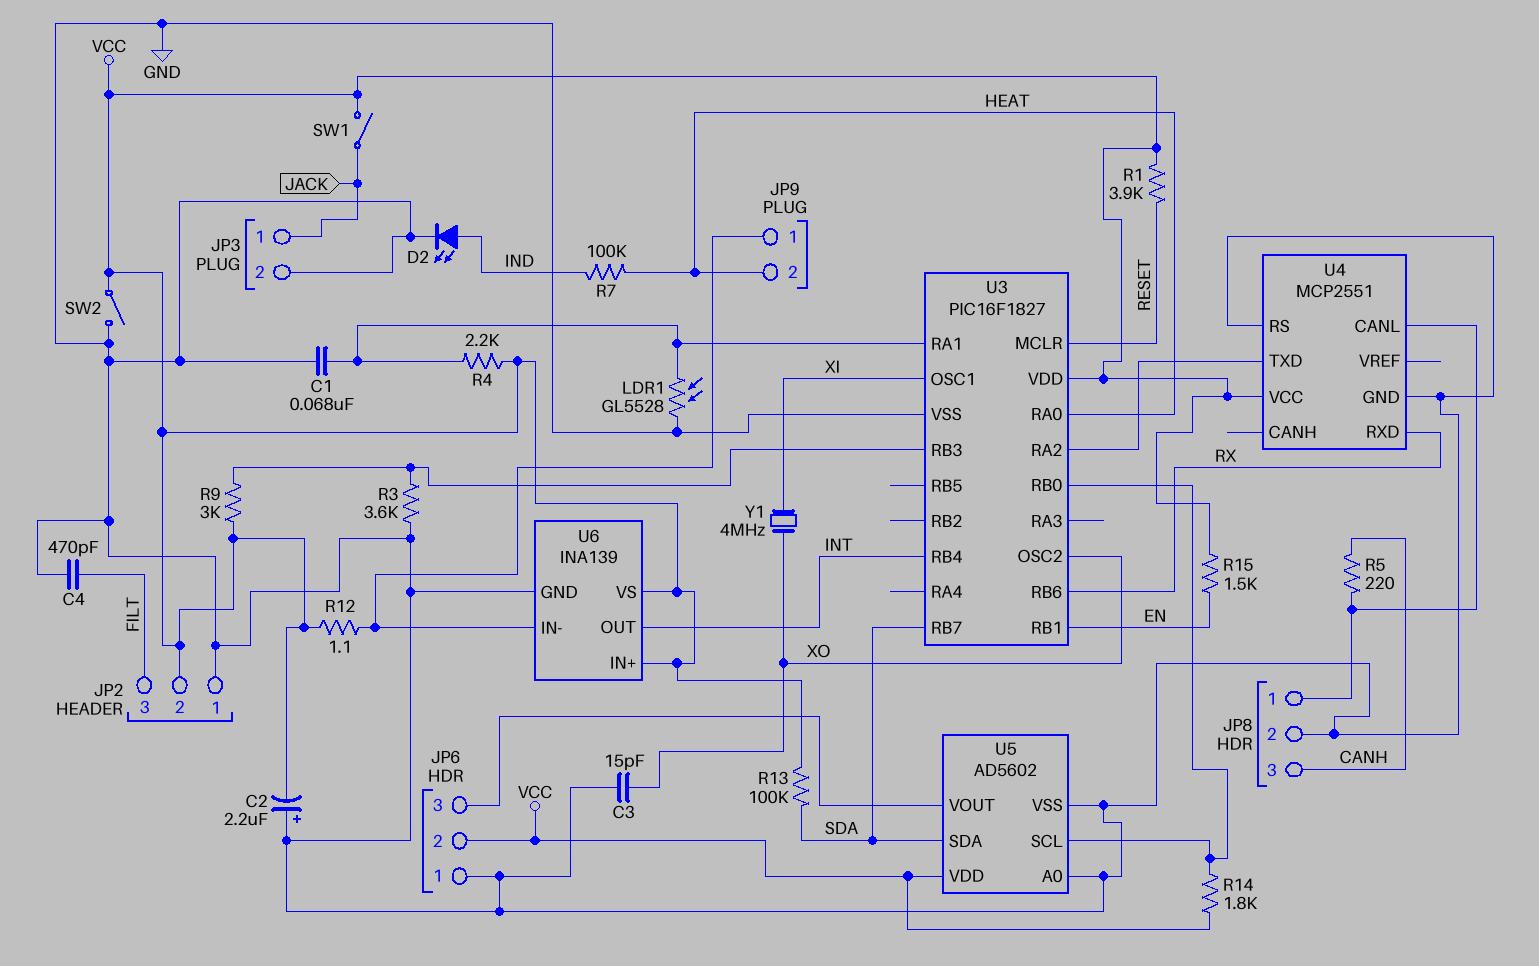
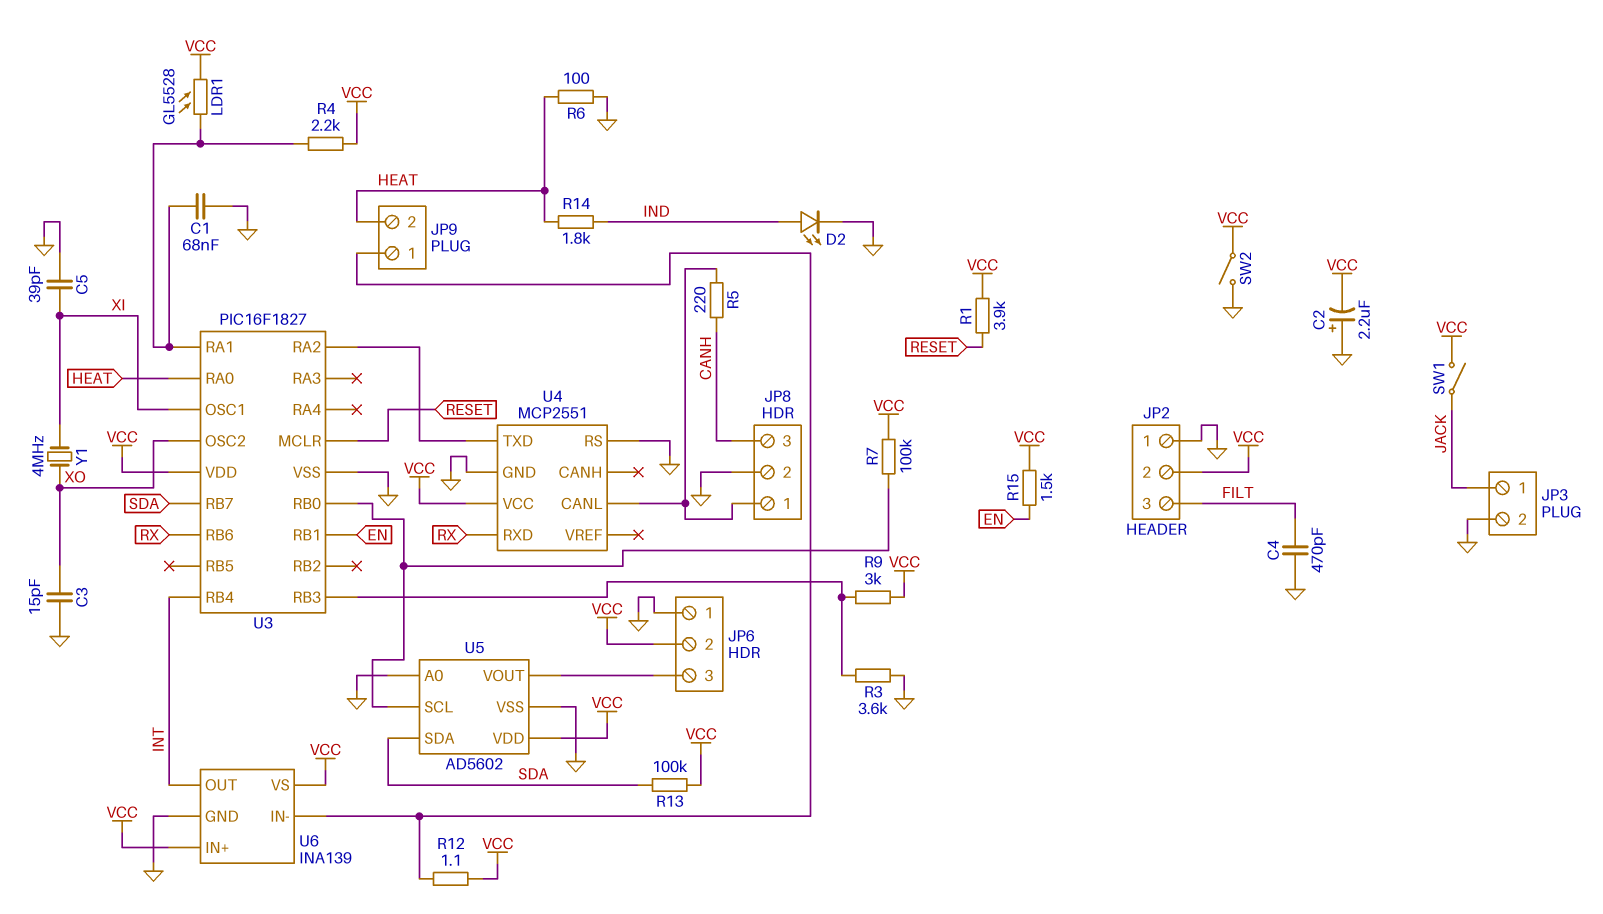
C5: none -> 39pF (GND, XI)
LDR1: GL5528 (GND, U3/RA1) -> GL5528 (U3/RA1, VCC)
R6: none -> 100 (GND, HEAT)
R7: 100k (HEAT, IND) -> 100k (U3/RB0, VCC)
R14: 1.8k (U3/RB0, VCC) -> 1.8k (HEAT, IND)

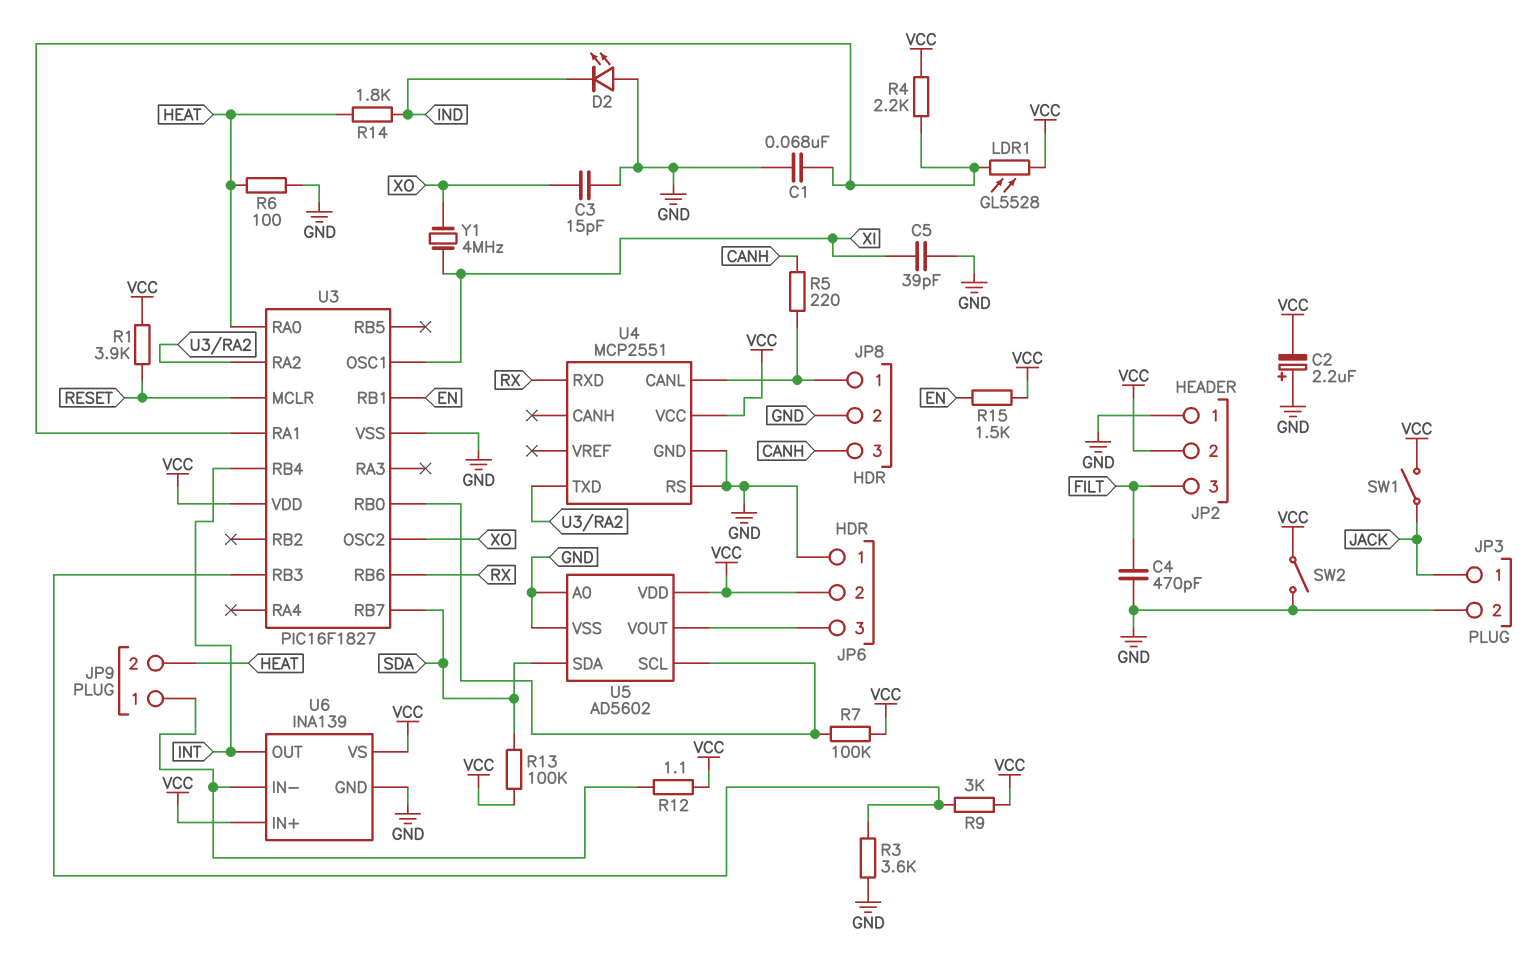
D2: LED (A IND, K GND) -> LED (A GND, K IND)

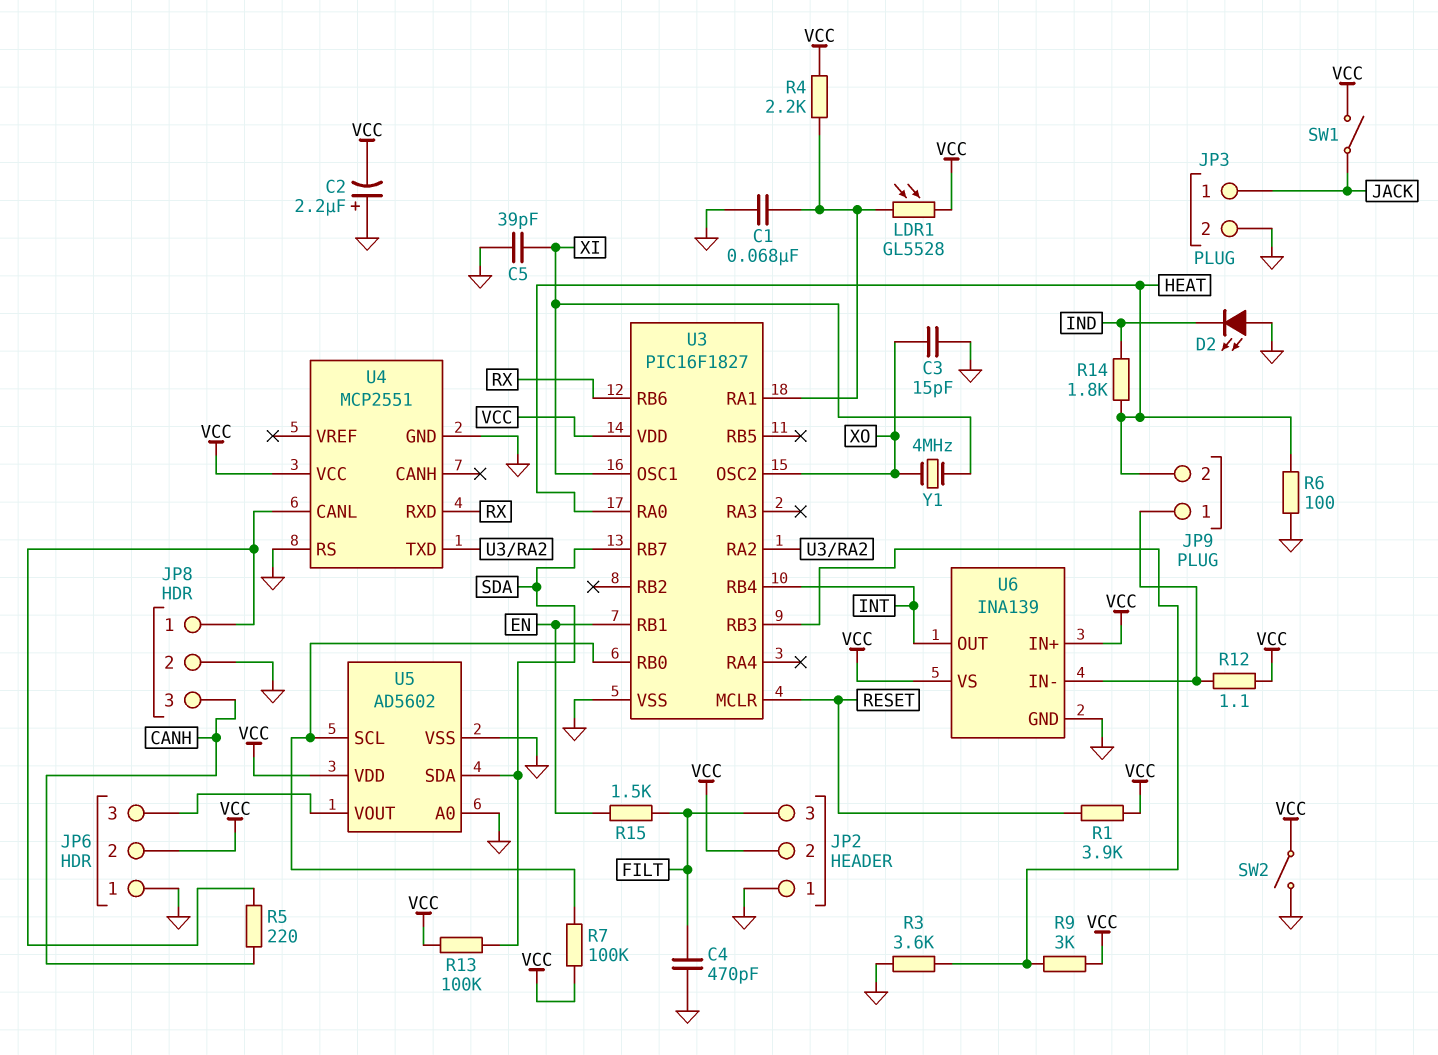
R15: 1.5k (EN, VCC) -> 1.5k (EN, FILT)

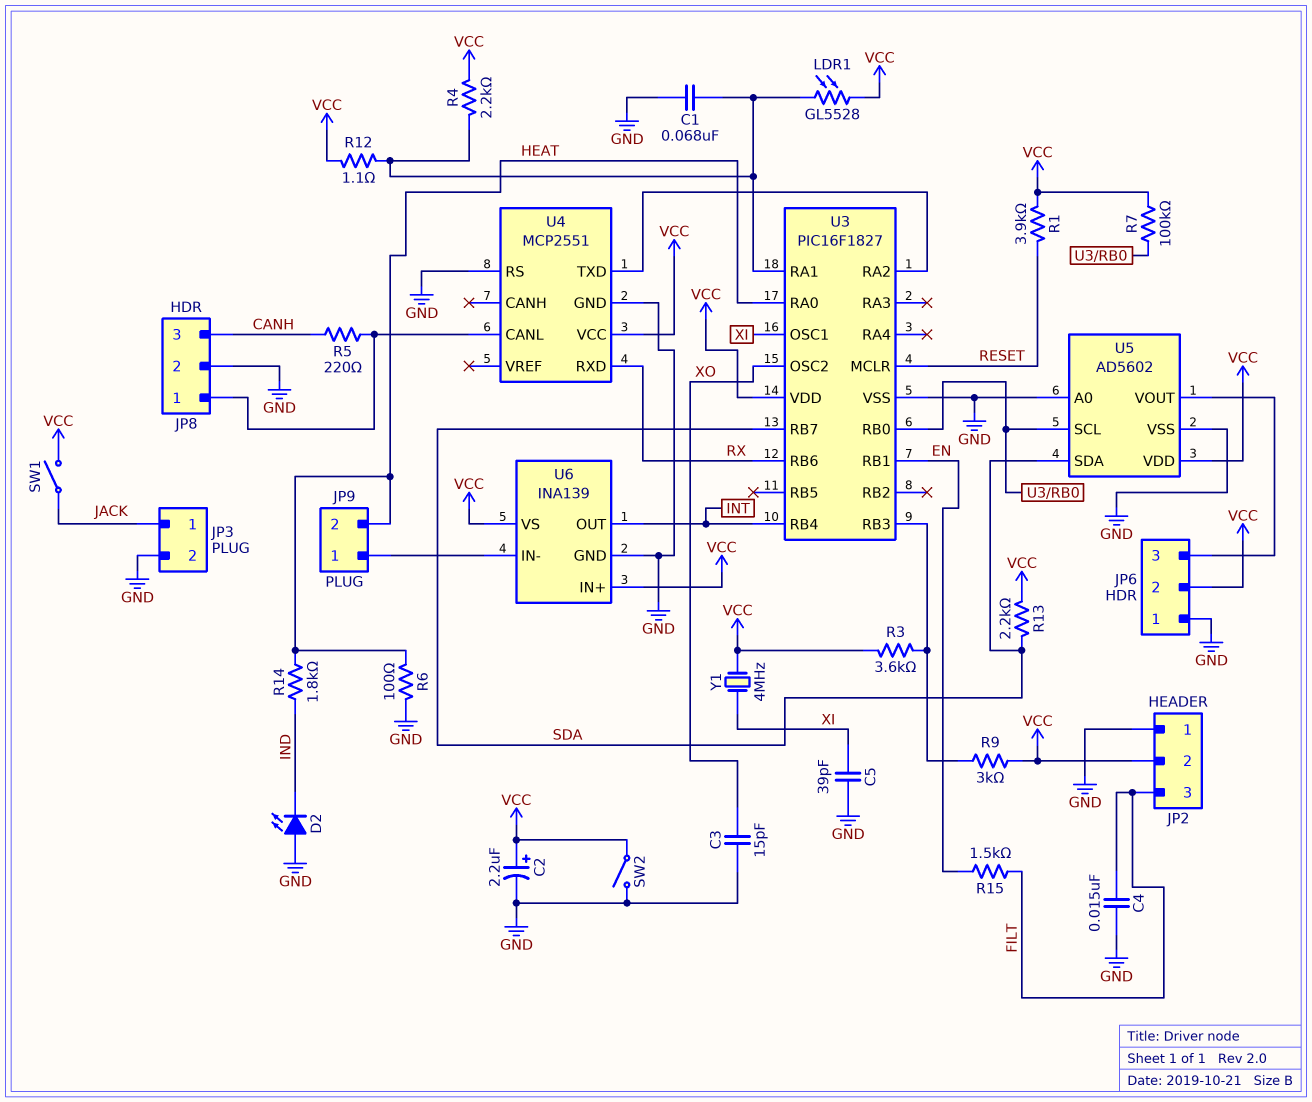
C2: 2.2uF (plus GND, minus VCC) -> 2.2uF (plus VCC, minus GND)
C4: 470pF (FILT, GND) -> 15nF (FILT, GND)
R3: 3.6k (GND, U3/RB3) -> 3.6k (U3/RB3, VCC)
R12: 1.1 (JP9/1, VCC) -> 1.1 (U3/RA1, VCC)
R13: 100k (SDA, VCC) -> 2.2k (SDA, VCC)
Y1: 4MHz (XI, XO) -> 4MHz (VCC, XI)

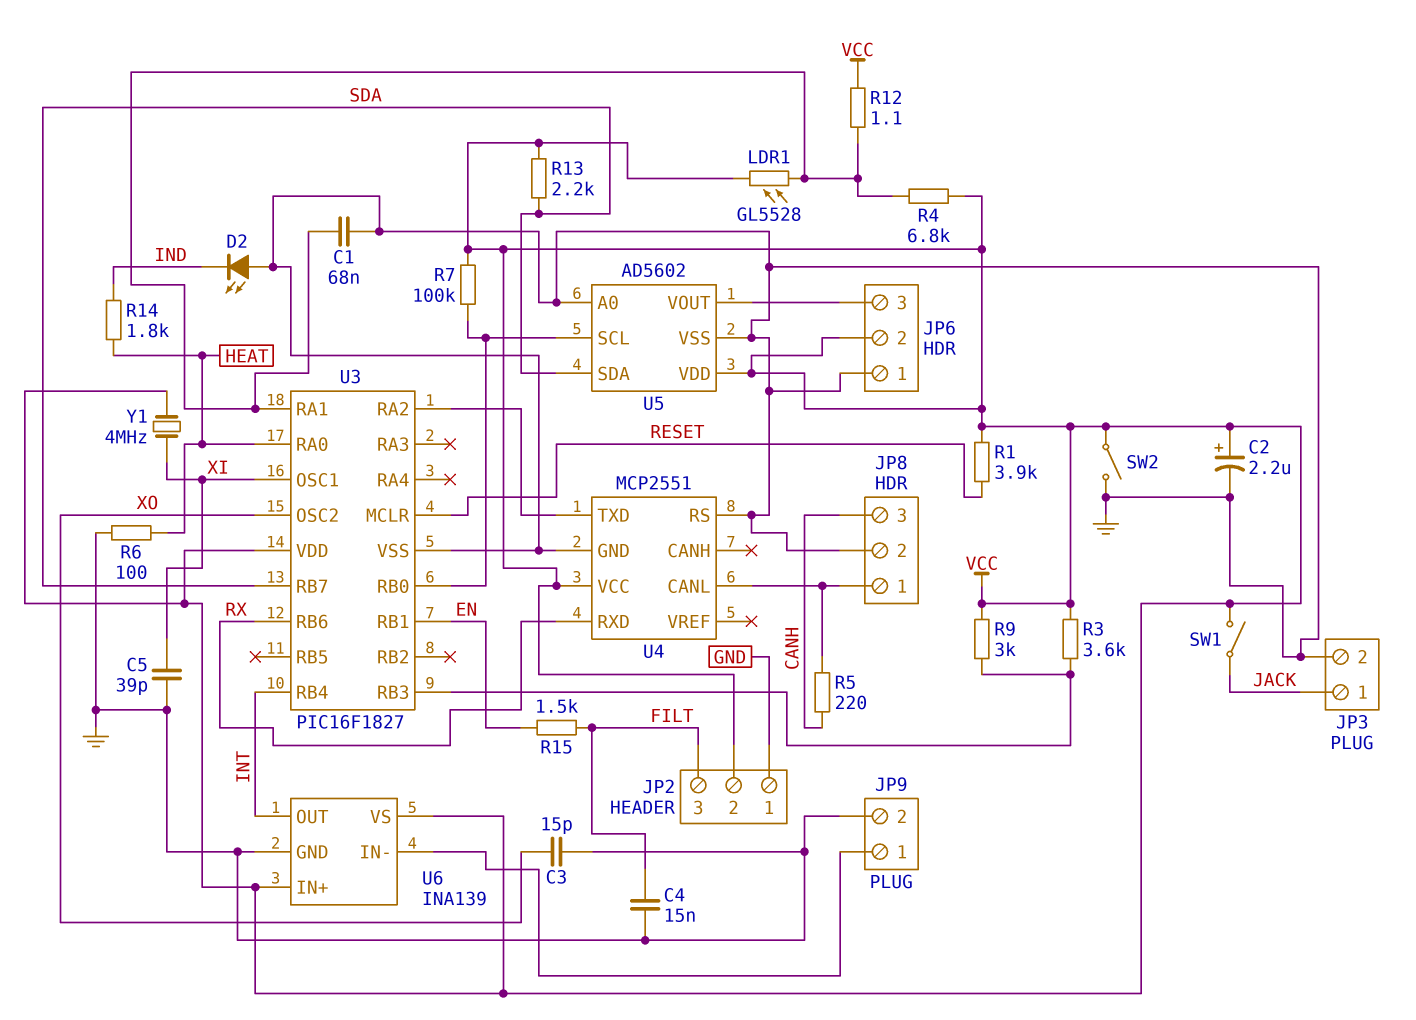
JP9 pin 2: HEAT -> GND
R4: 2.2k (U3/RA1, VCC) -> 6.8k (U3/RA1, VCC)

